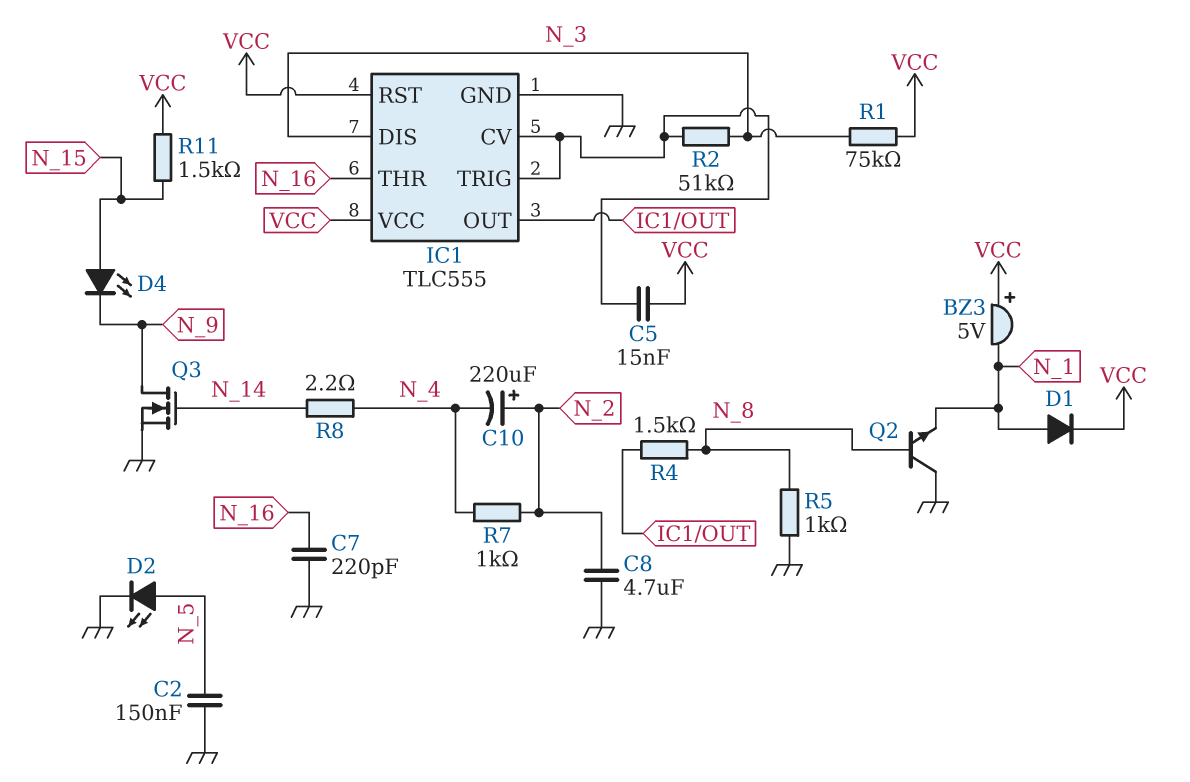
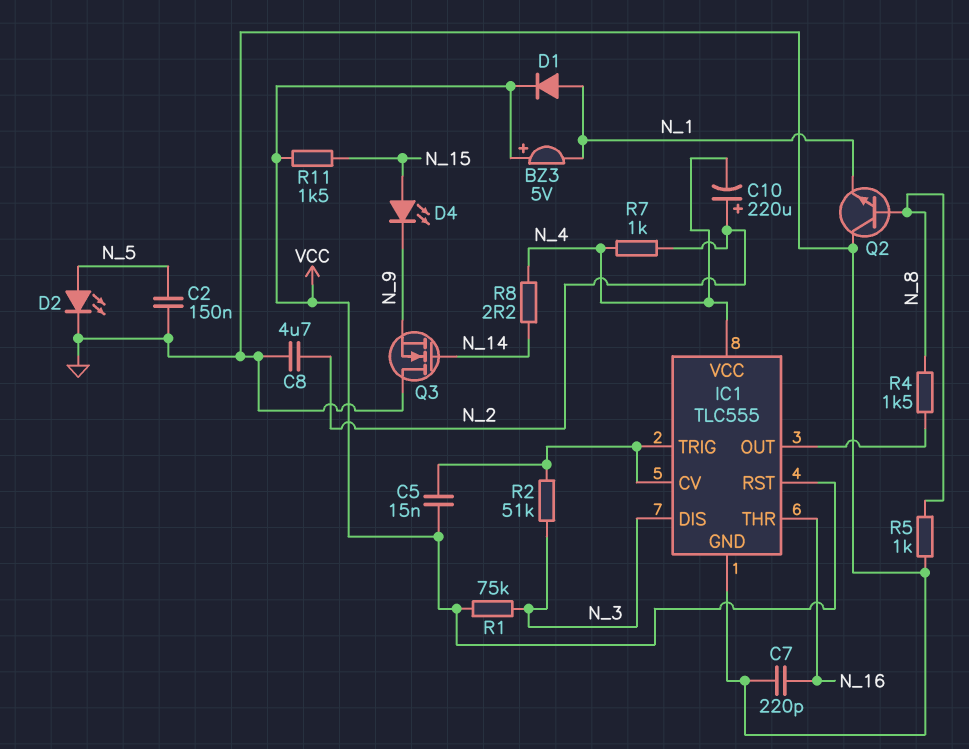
IC1 pin VCC: VCC -> N_4
Q3: NMOS (G N_14, D N_9, S GND) -> NMOS (G N_14, D GND, S N_9)

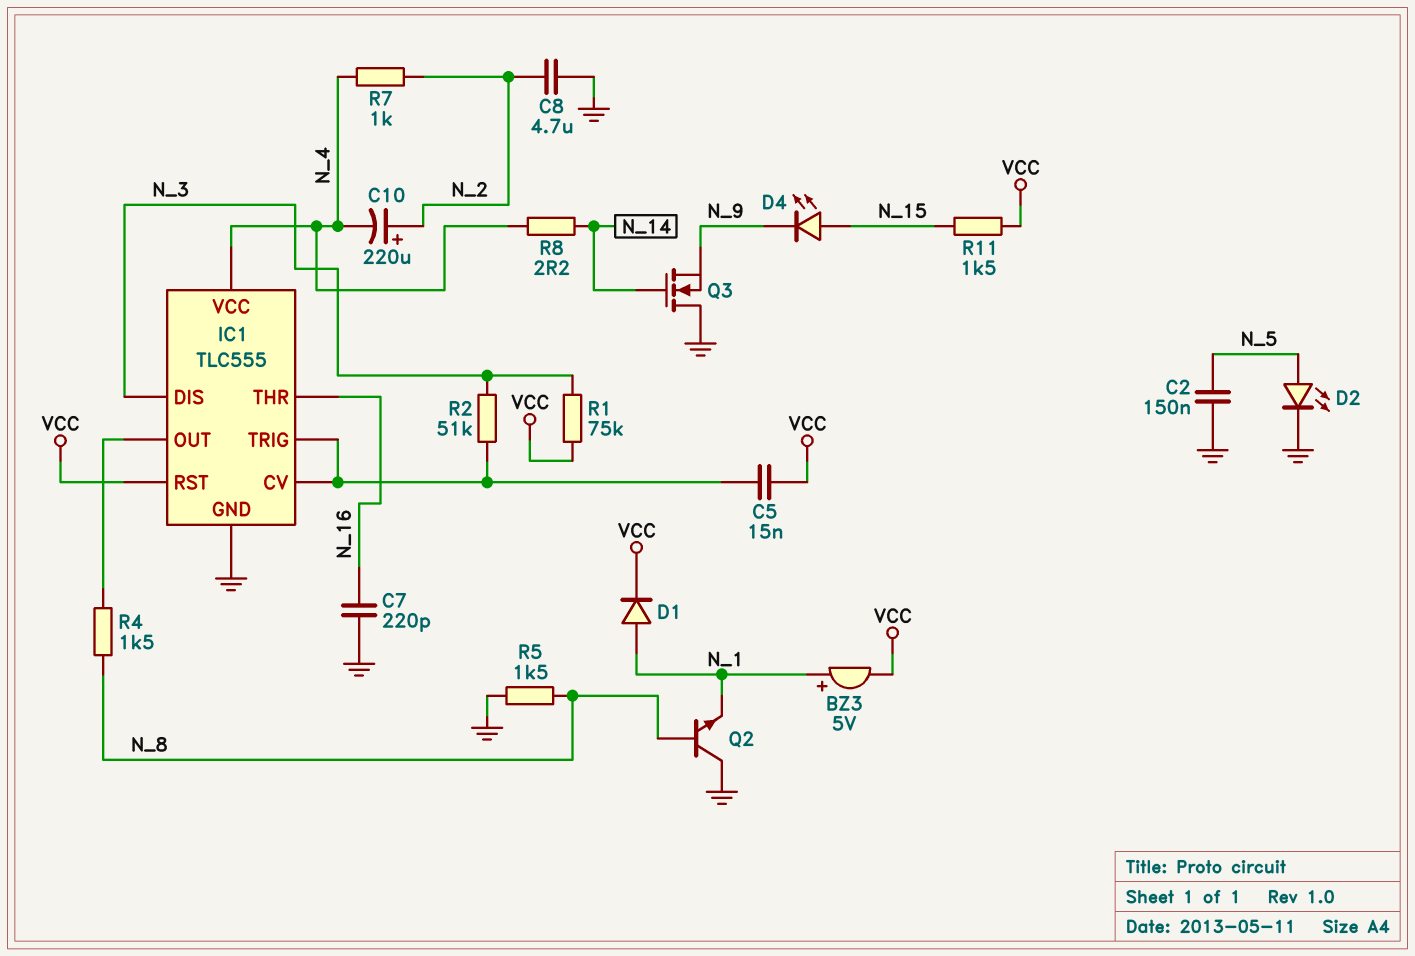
BZ3: buzzer 5V (plus VCC, minus N_1) -> buzzer 5V (plus N_1, minus VCC)
R5: 1k (GND, N_8) -> 1.5k (GND, N_8)

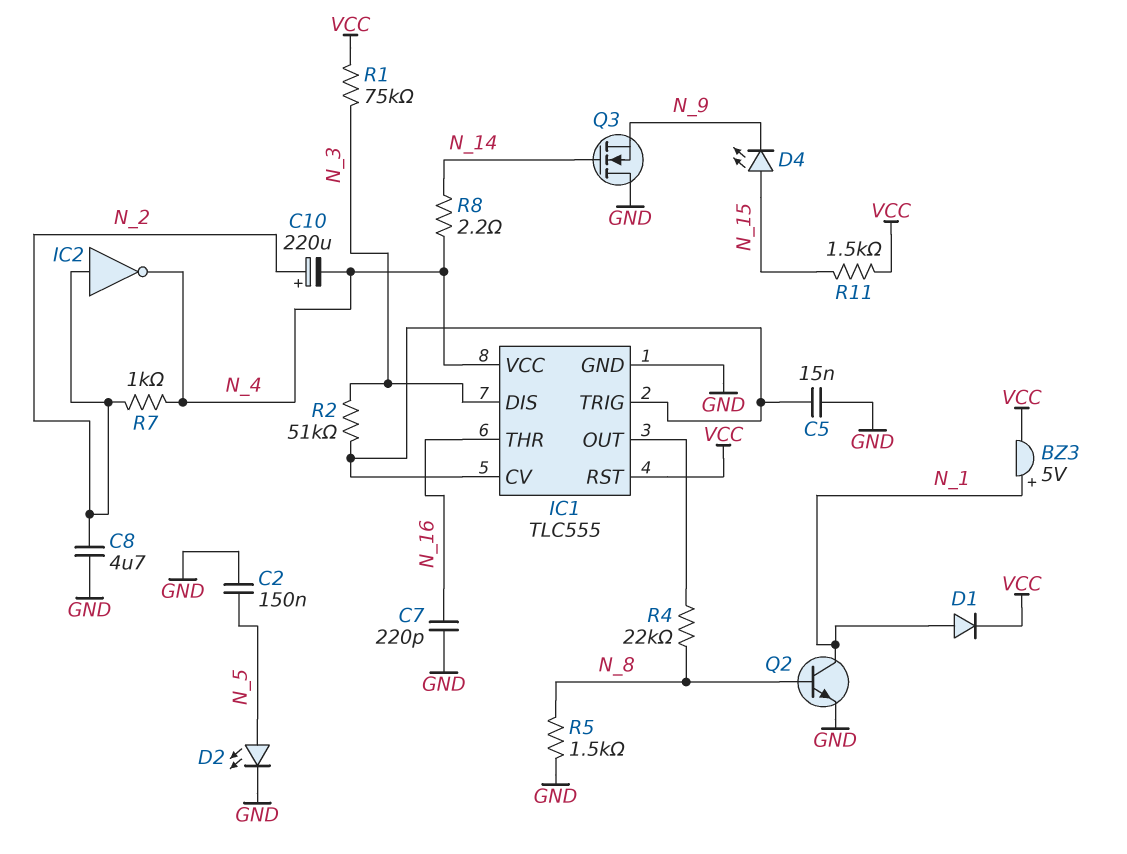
C5: 15nF (IC1/CV, VCC) -> 15nF (GND, IC1/CV)
IC2: none -> NOT (in N_2, out N_4)
Q2: NPN (B N_8, C GND, E N_1) -> NPN (B N_8, C N_1, E GND)
R4: 1.5k (IC1/OUT, N_8) -> 22k (IC1/OUT, N_8)

